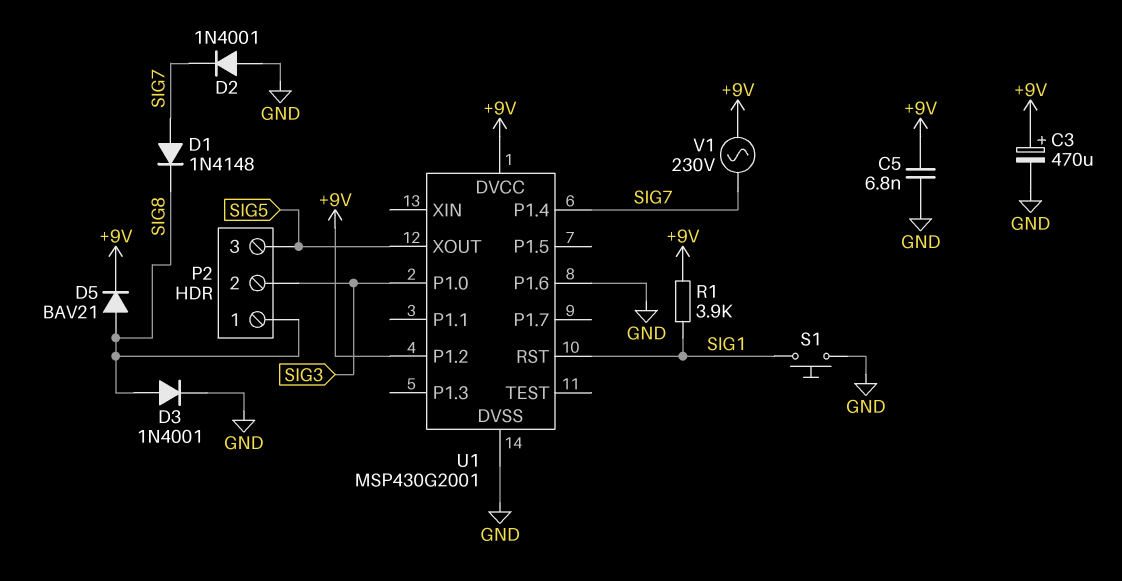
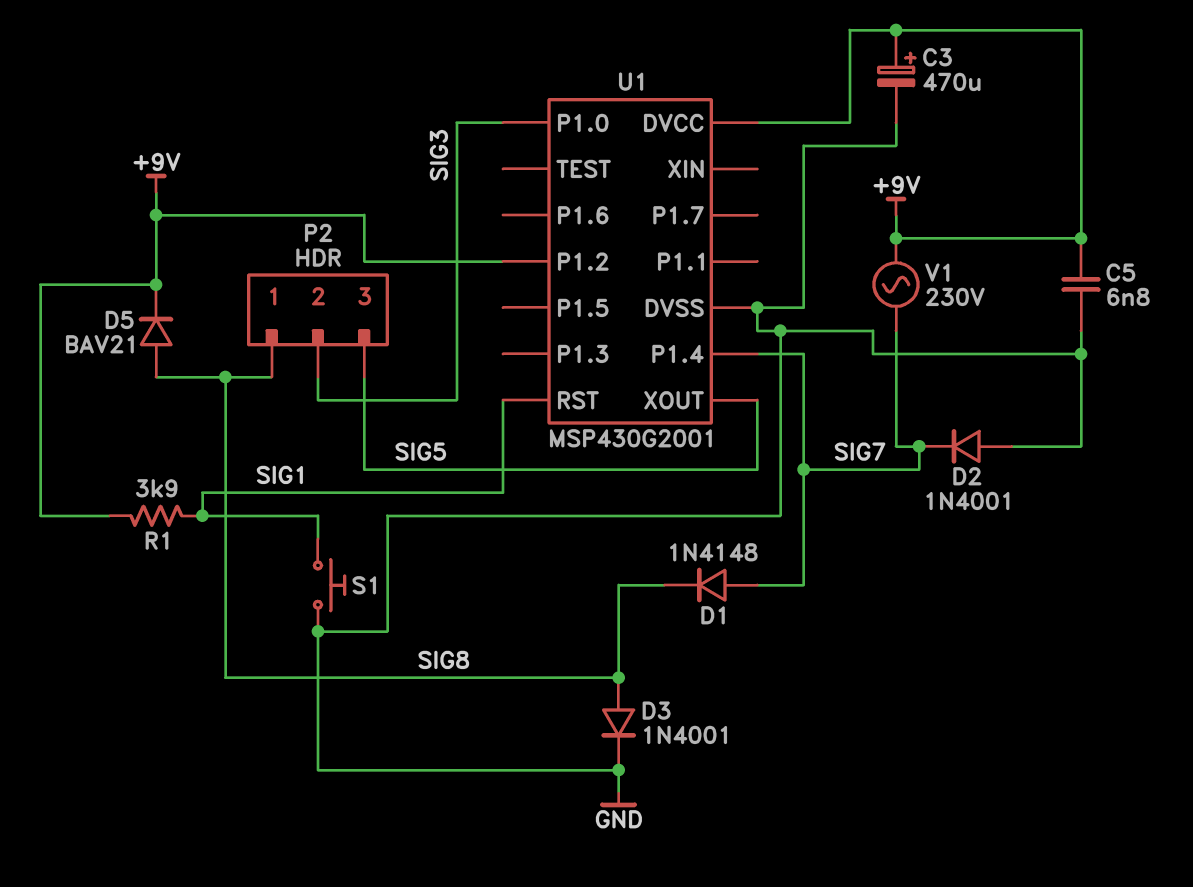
U1 pin P1.6: GND -> none

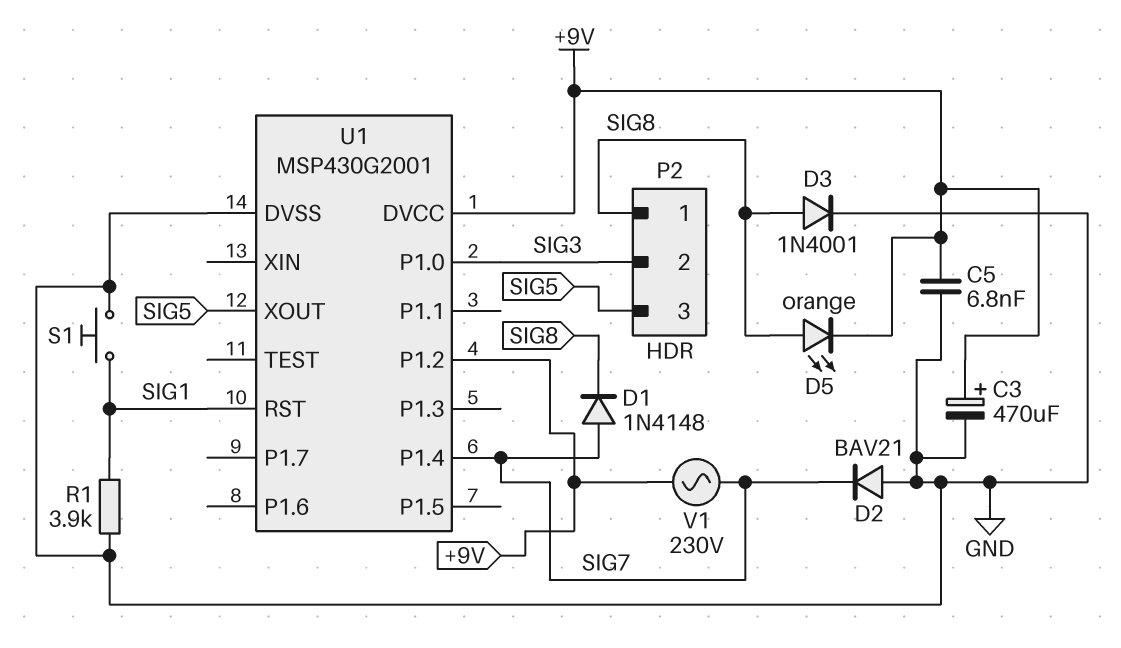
D2: diode 1N4001 (A GND, K SIG7) -> diode BAV21 (A GND, K SIG7)
D5: diode BAV21 (A SIG8, K +9V) -> LED orange (A SIG8, K +9V)
R1: 3.9k (+9V, SIG1) -> 3.9k (GND, SIG1)

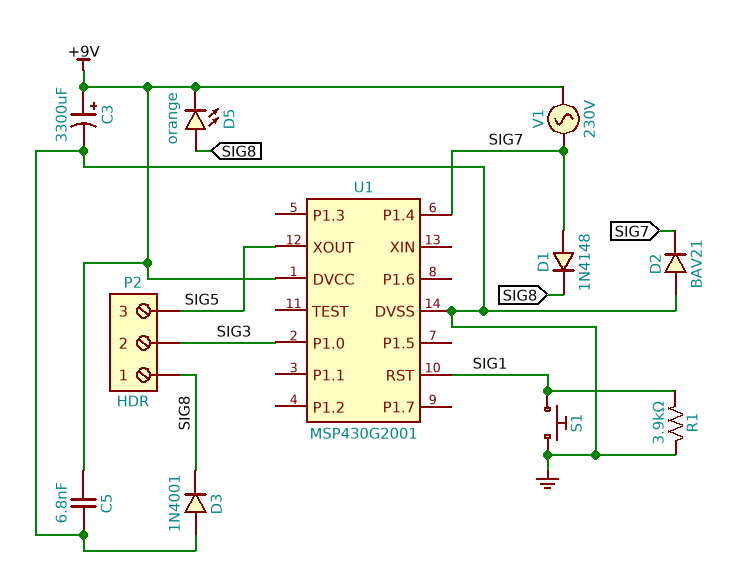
C3: 470uF (plus +9V, minus GND) -> 3300uF (plus +9V, minus GND)
D3: diode 1N4001 (A SIG8, K GND) -> diode 1N4001 (A GND, K SIG8)
U1 pin P1.2: +9V -> none

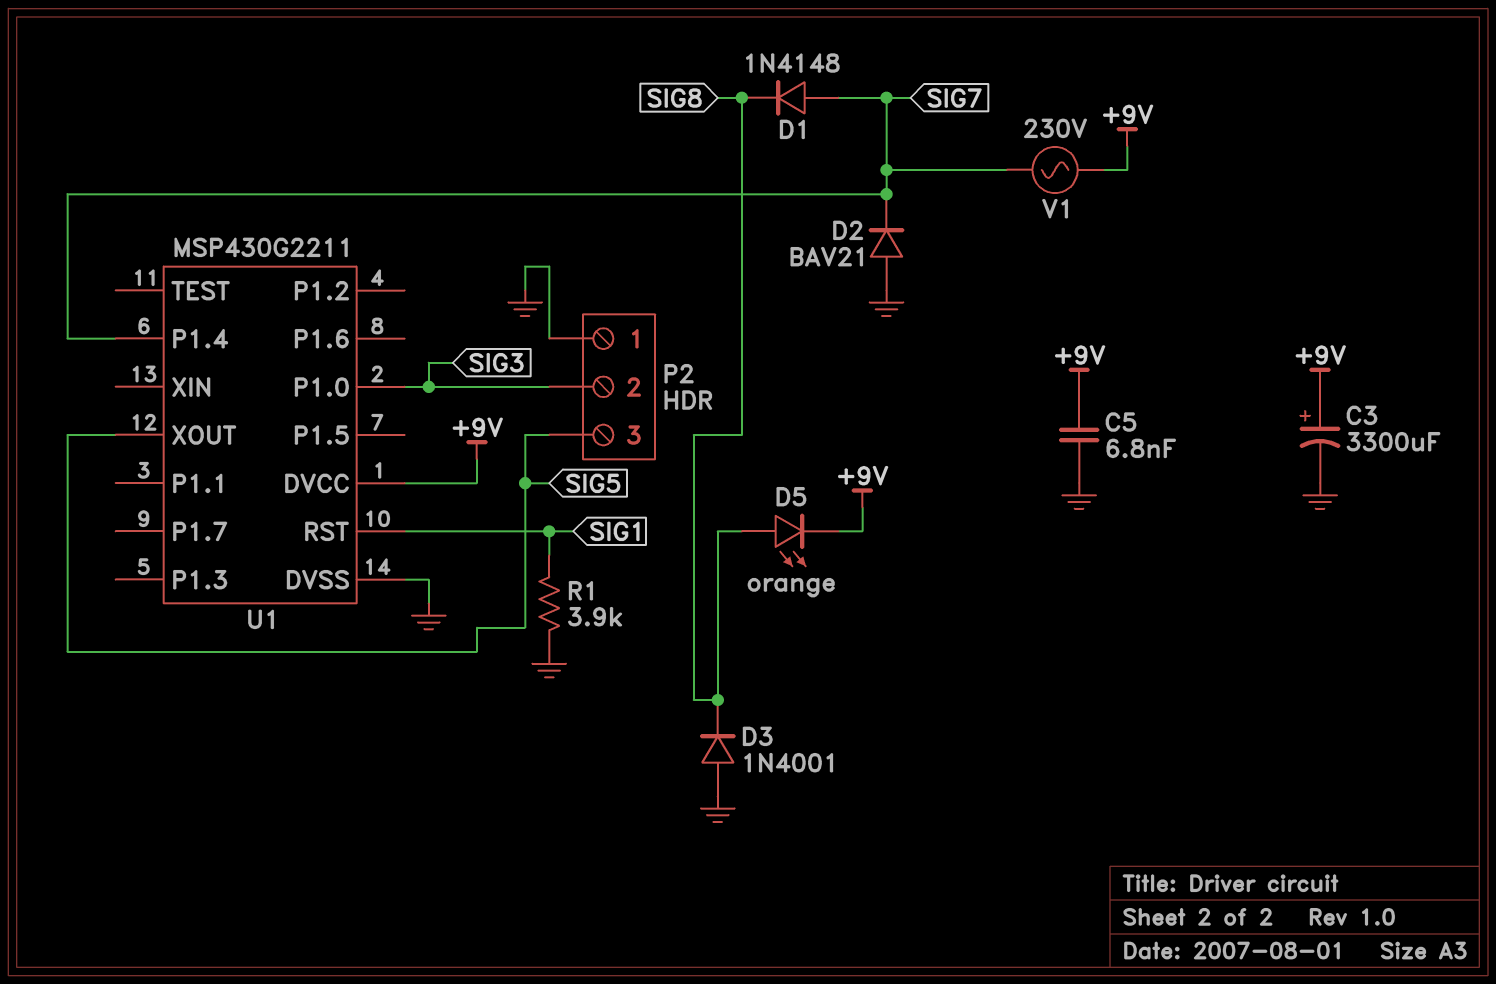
P2 pin 1: SIG8 -> GND
S1: button (GND, SIG1) -> none
U1: MSP430G2001 -> MSP430G2211

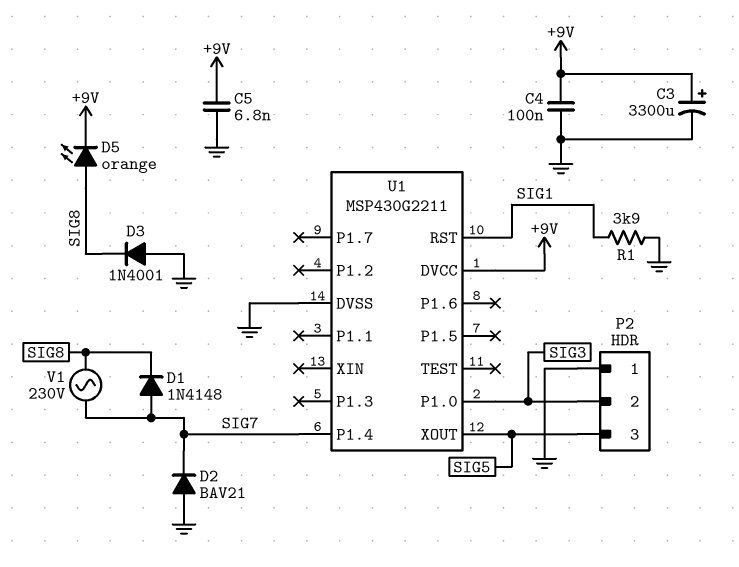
C4: none -> 100nF (+9V, GND)
V1: AC 230V (+9V, SIG7) -> AC 230V (SIG7, SIG8)

